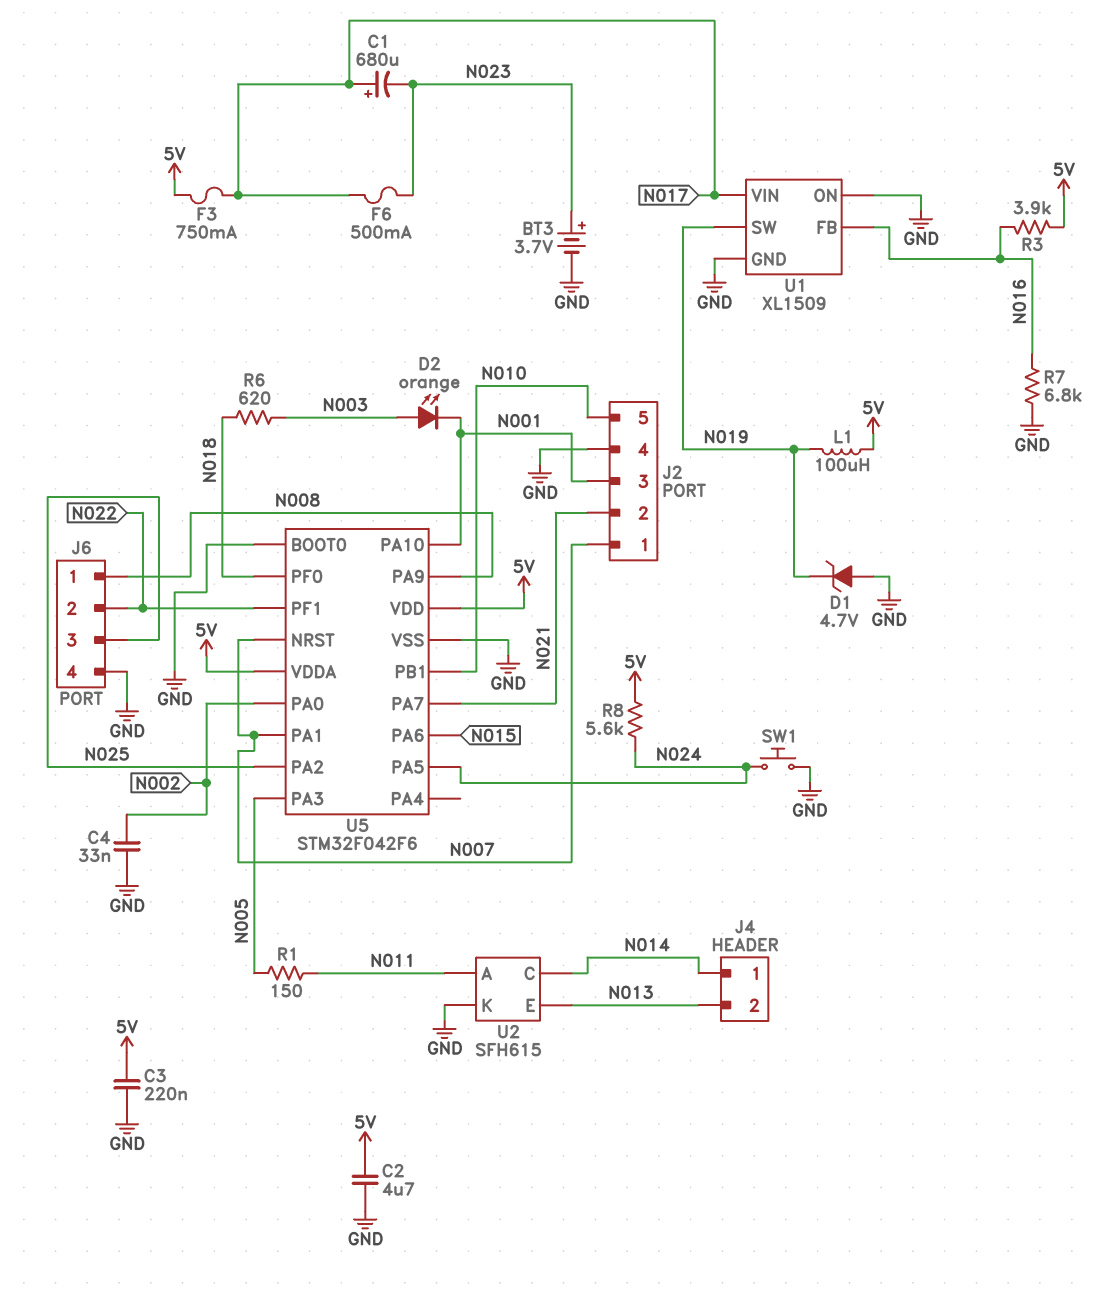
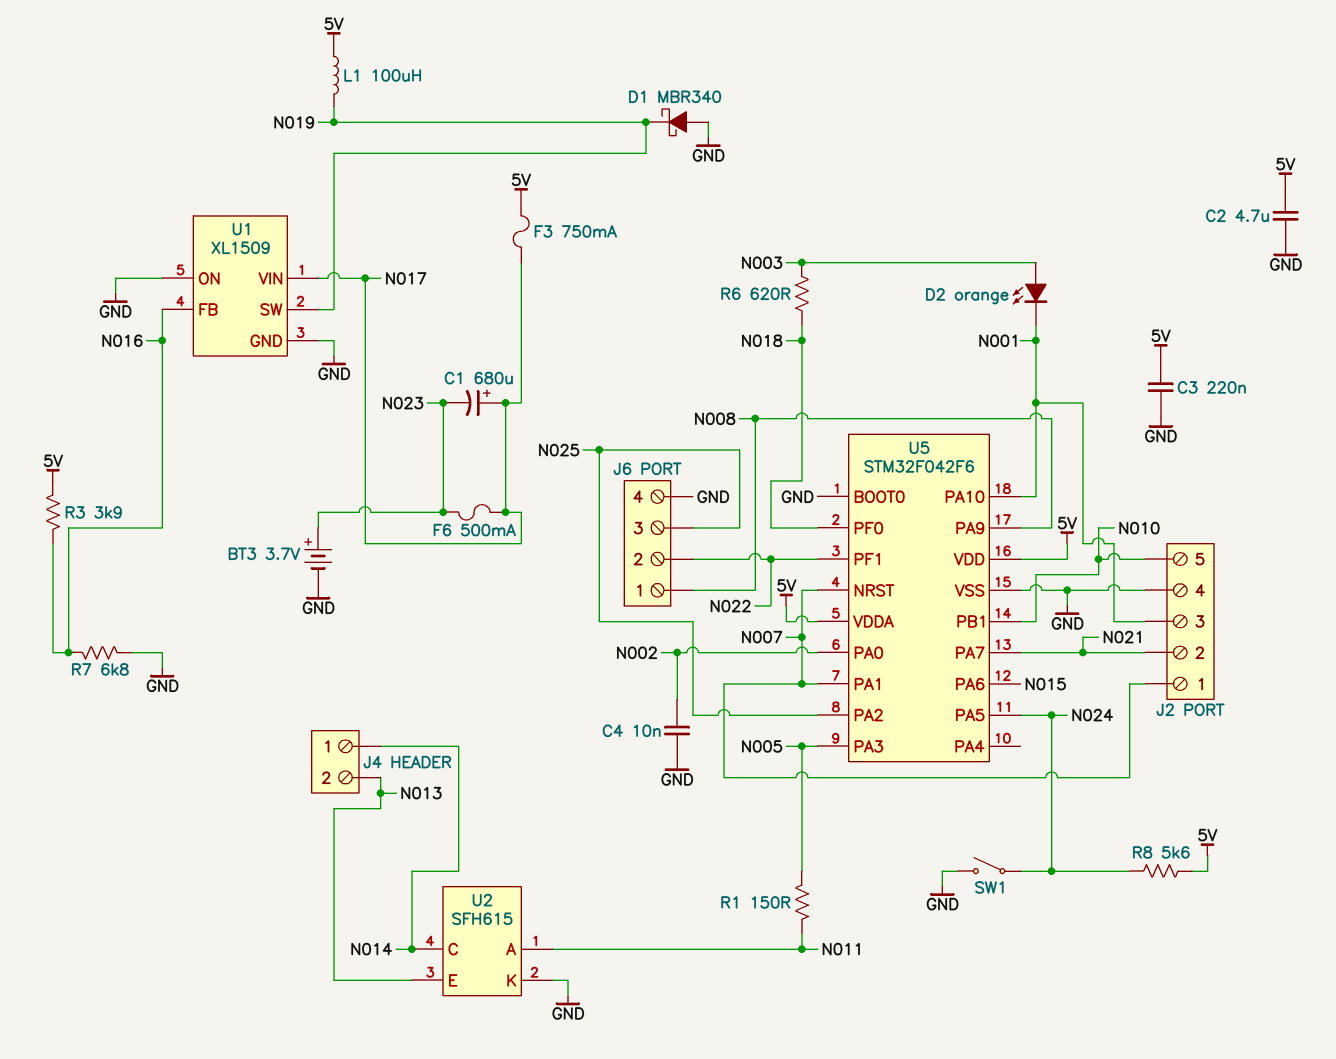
C4: 33nF (GND, N002) -> 10nF (GND, N002)
D1: zener 4.7V (A GND, K N019) -> schottky MBR340 (A GND, K N019)
SW1: button (GND, N024) -> switch (GND, N024)

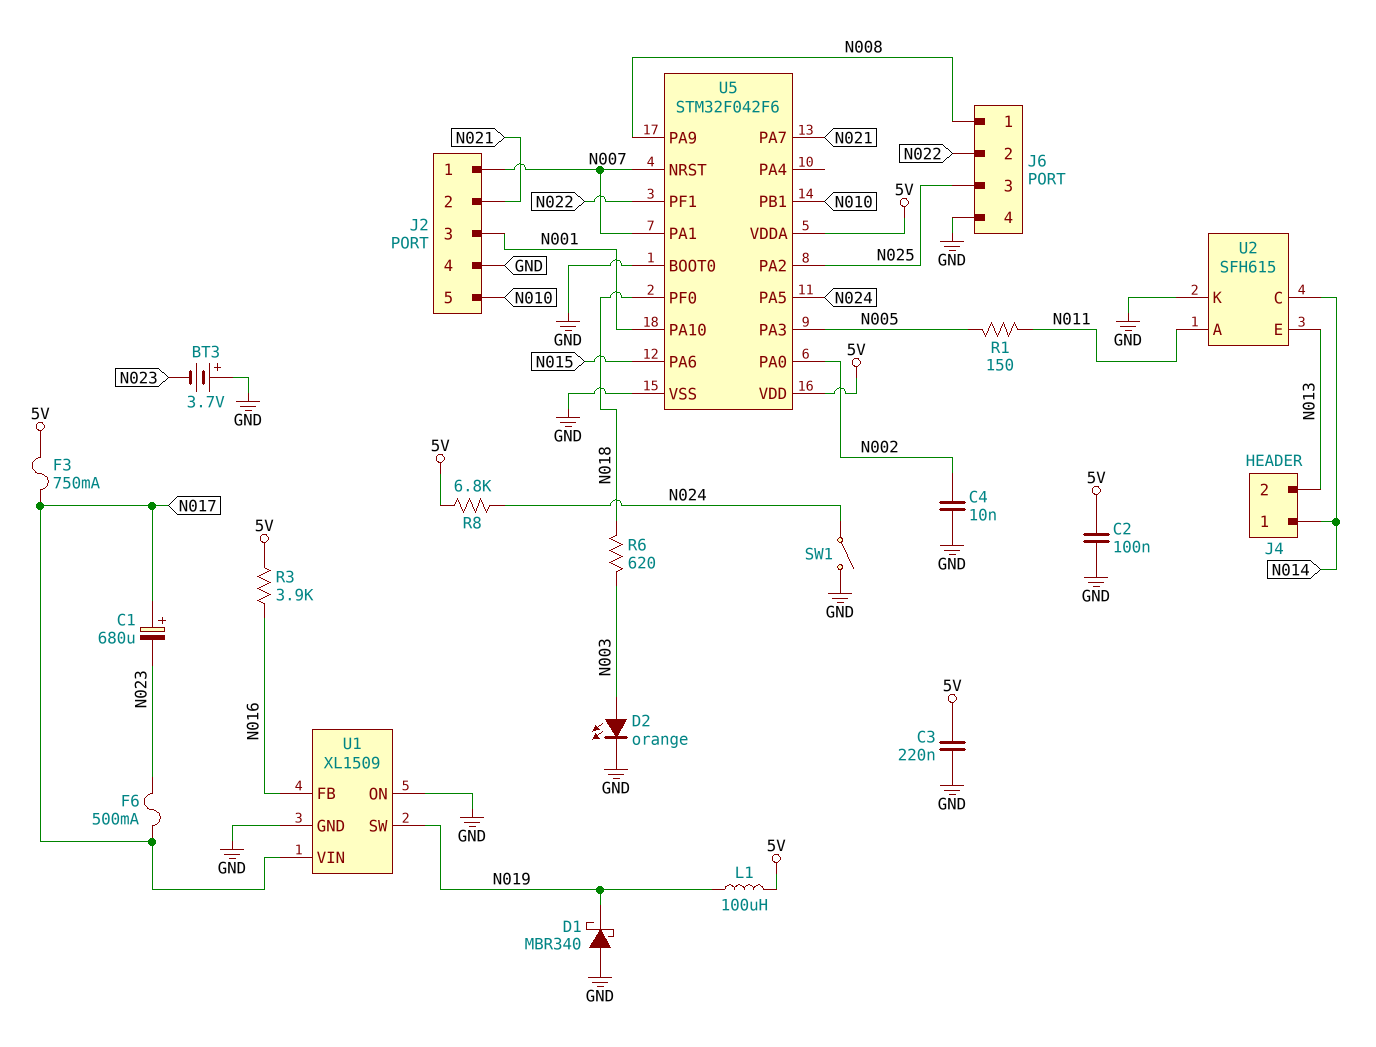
BT3: 3.7V (plus N023, minus GND) -> 3.7V (plus GND, minus N023)
C2: 4.7uF (5V, GND) -> 100nF (5V, GND)
D2: LED orange (A N003, K N001) -> LED orange (A N003, K GND)
R7: 6.8k (GND, N016) -> none
R8: 5.6k (5V, N024) -> 6.8k (5V, N024)

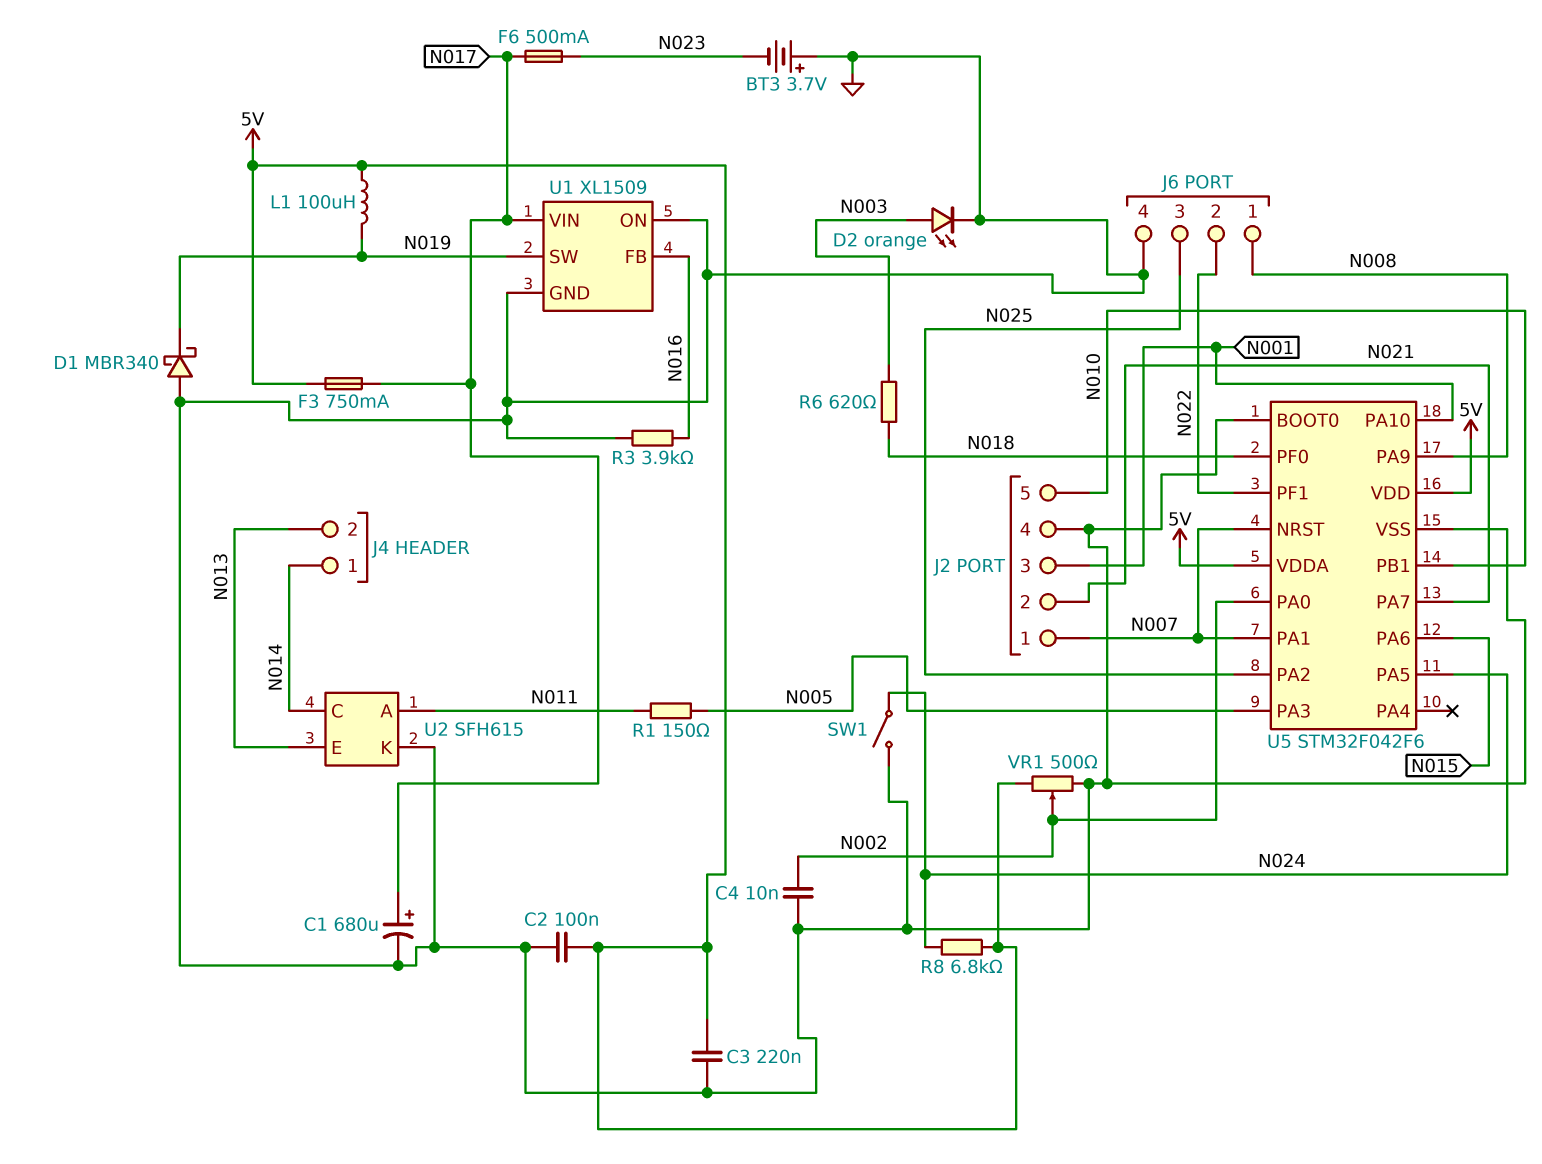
C1: 680uF (plus N017, minus N023) -> 680uF (plus N017, minus GND)
R3: 3.9k (5V, N016) -> 3.9k (GND, N016)
VR1: none -> 500 (5V, GND, wiper N002)

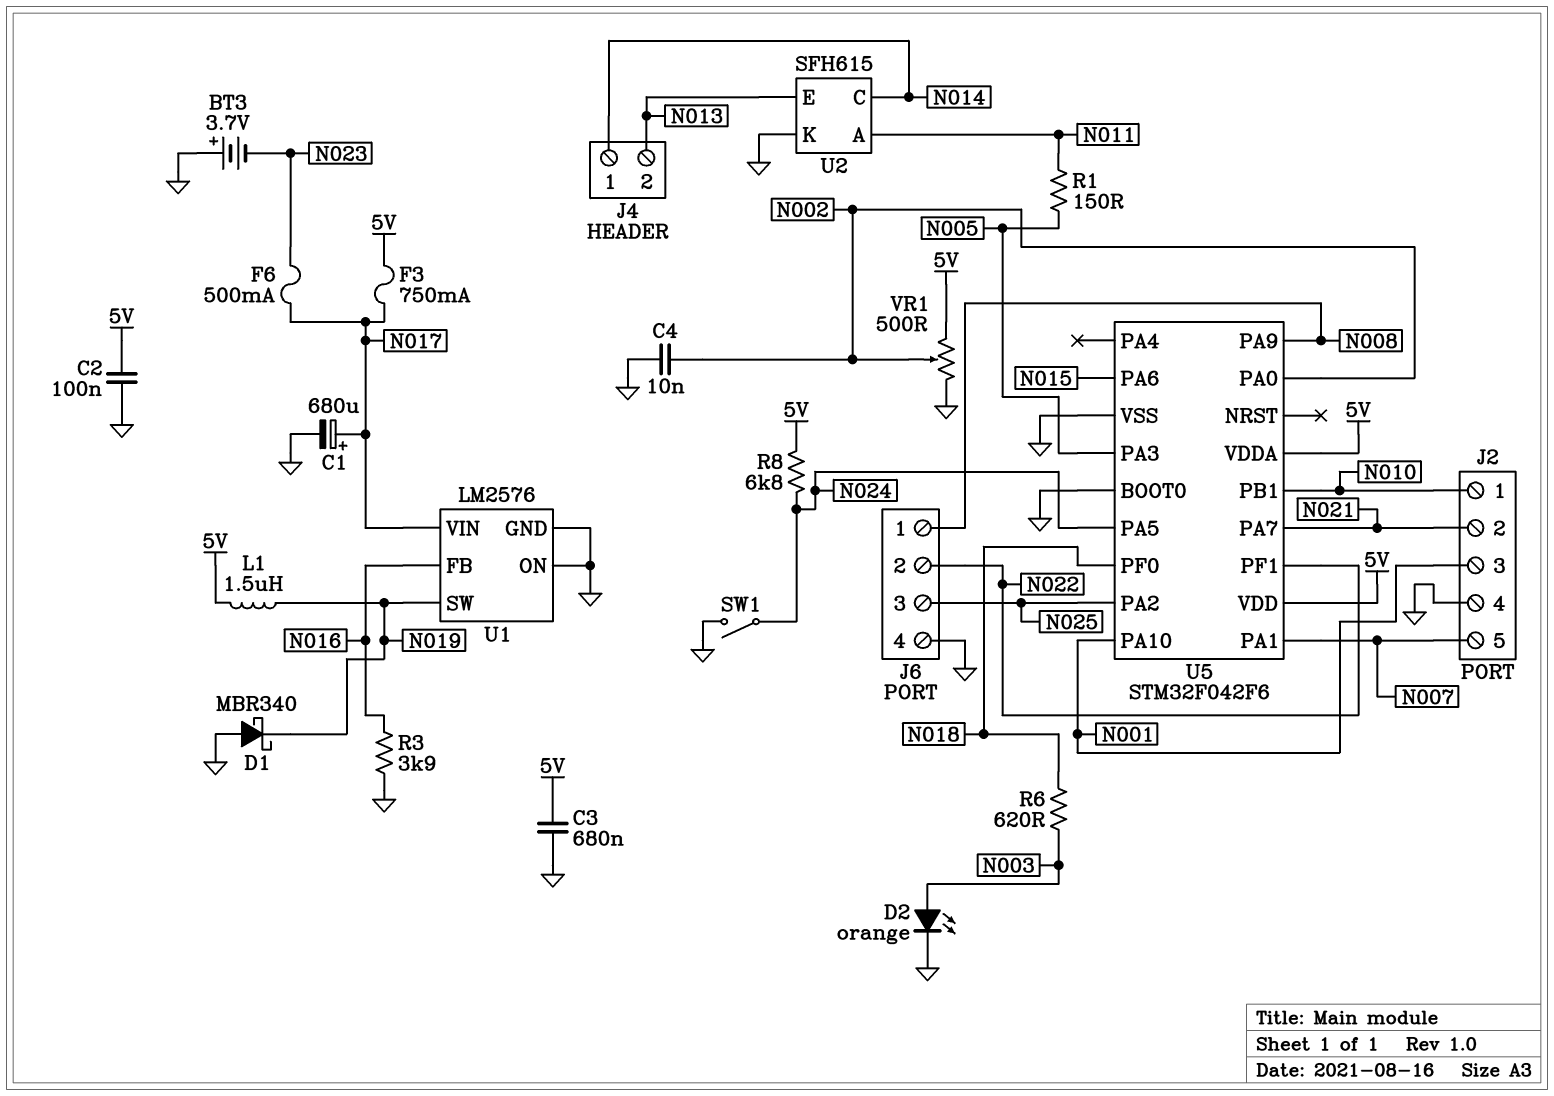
C3: 220nF (5V, GND) -> 680nF (5V, GND)
J2 pin 1: N007 -> N010
J2 pin 5: N010 -> N007
L1: 100uH (5V, N019) -> 1.5uH (5V, N019)
U1: XL1509 -> LM2576
U5 pin NRST: N007 -> none

